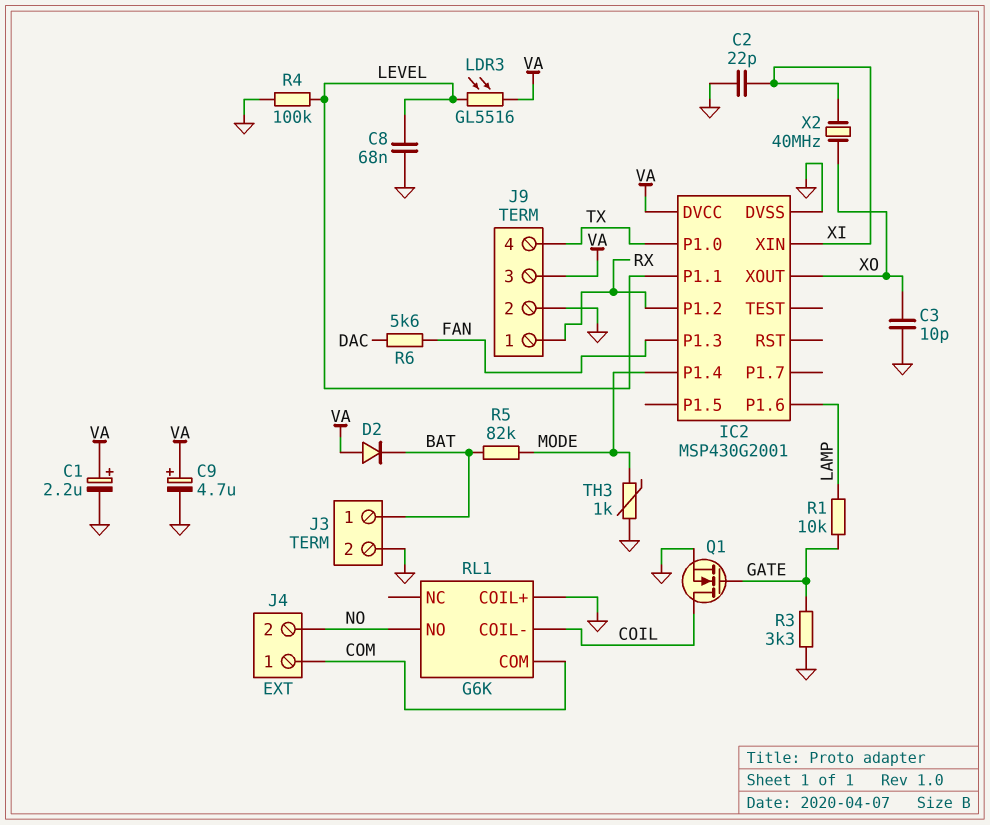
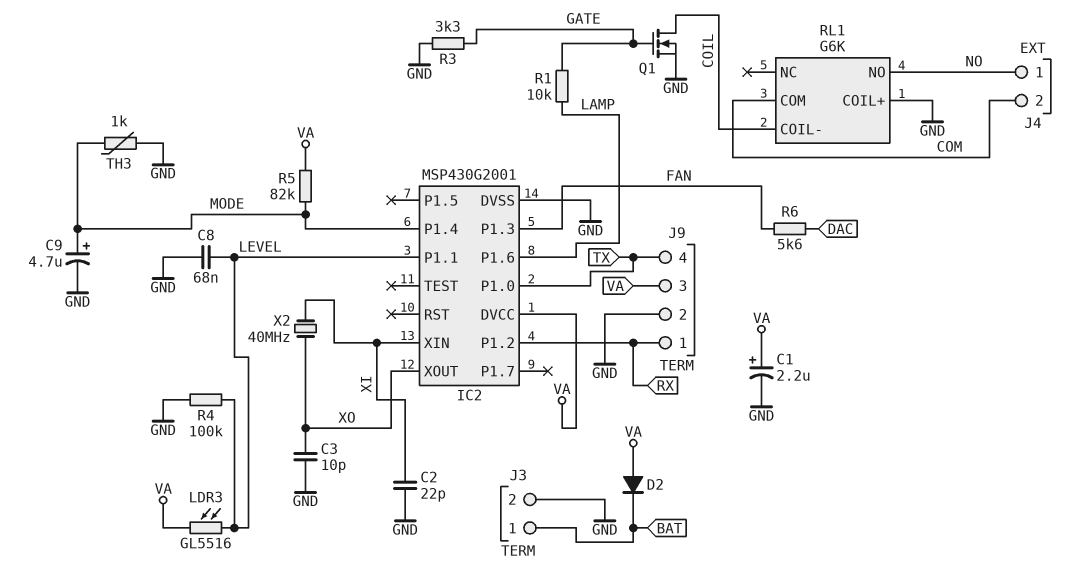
C9: 4.7uF (plus VA, minus GND) -> 4.7uF (plus MODE, minus GND)
J4 pin 1: COM -> NO
J4 pin 2: NO -> COM
R5: 82k (BAT, MODE) -> 82k (MODE, VA)

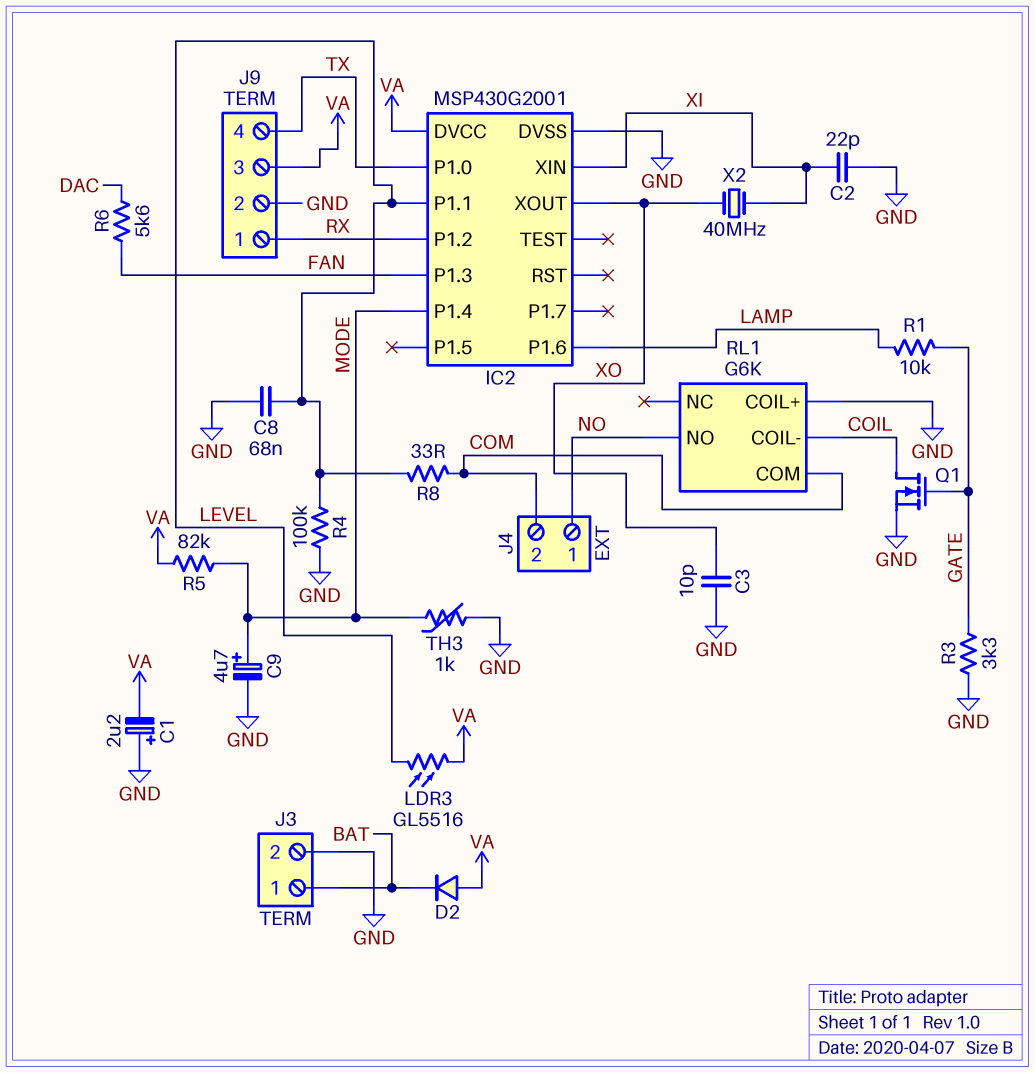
C1: 2.2uF (plus VA, minus GND) -> 2.2uF (plus GND, minus VA)
R8: none -> 33 (COM, LEVEL)

